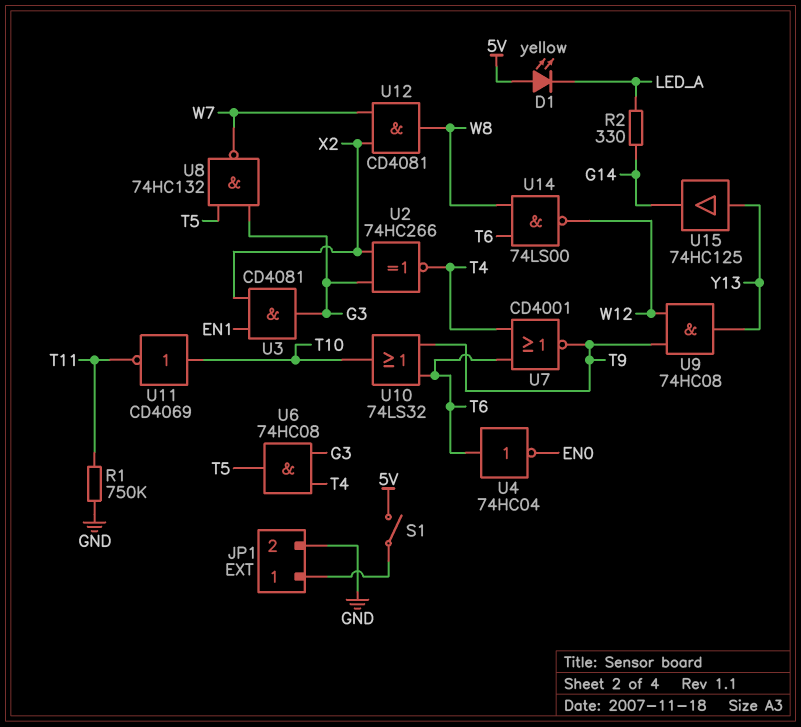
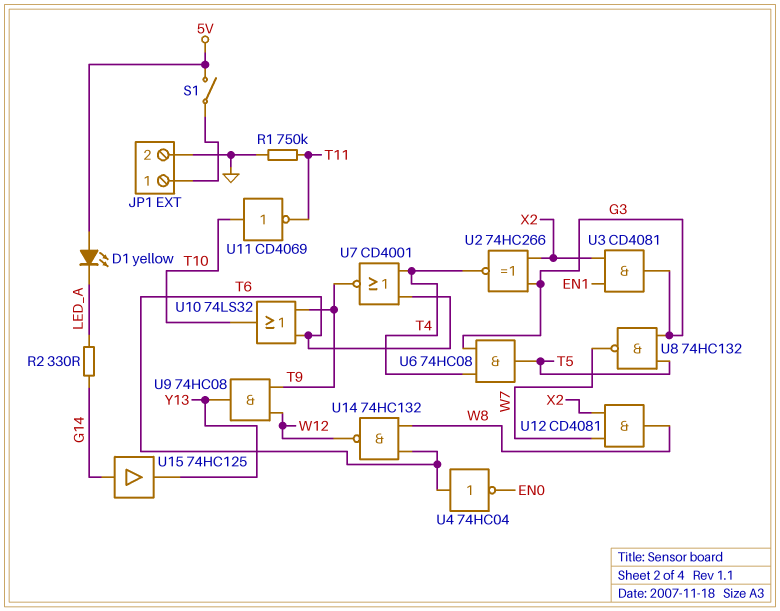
U14: NAND 74LS00 (in T6, in W8, out W12) -> NAND 74HC132 (in T6, in W8, out W12)
U15: buffer 74HC125 (in Y13, out G14) -> buffer 74HC125 (in G14, out Y13)

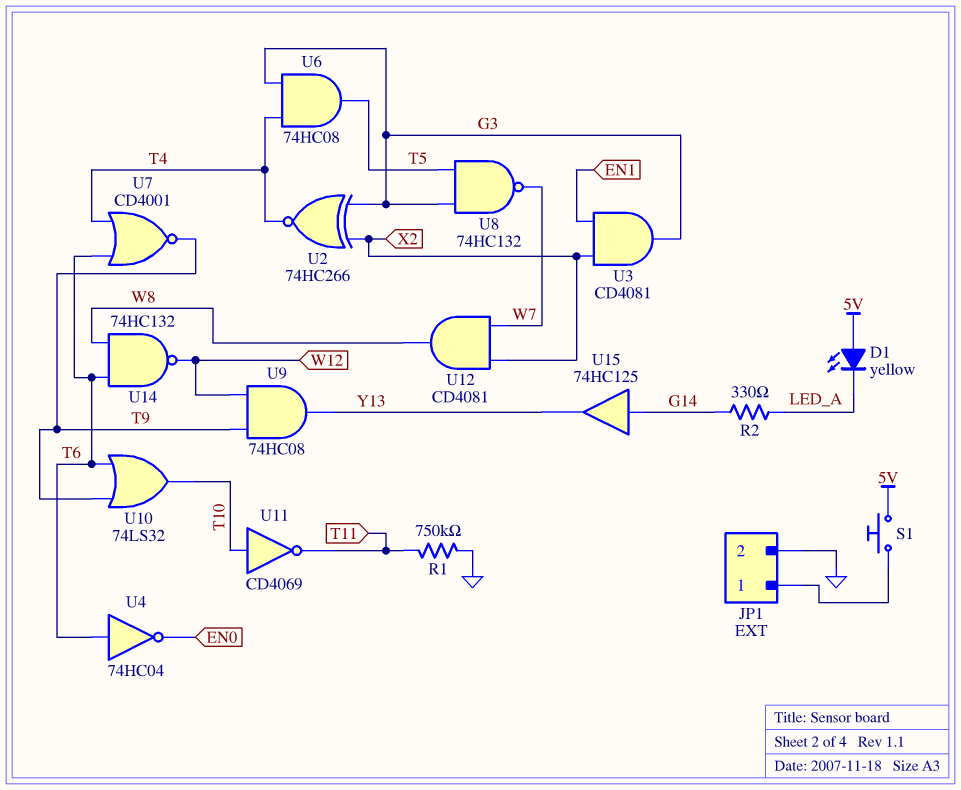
S1: switch (5V, JP1/1) -> button (5V, JP1/1)

